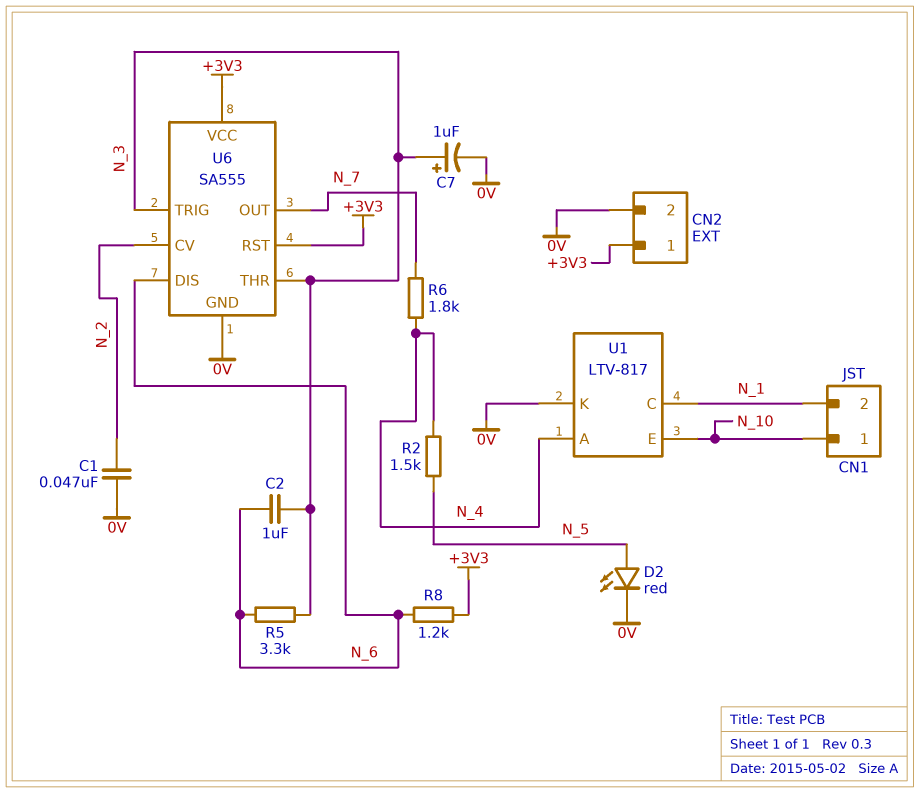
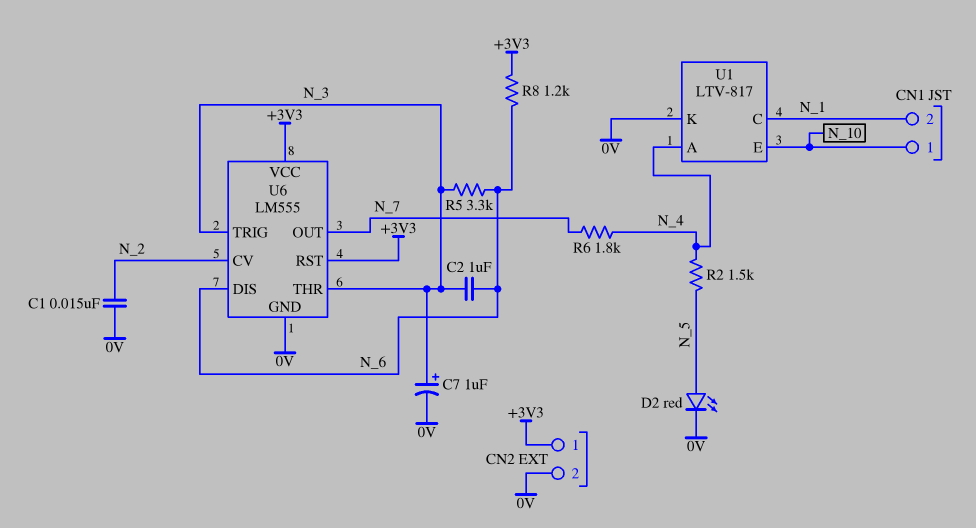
C1: 47nF (0V, N_2) -> 15nF (0V, N_2)
U6: SA555 -> LM555

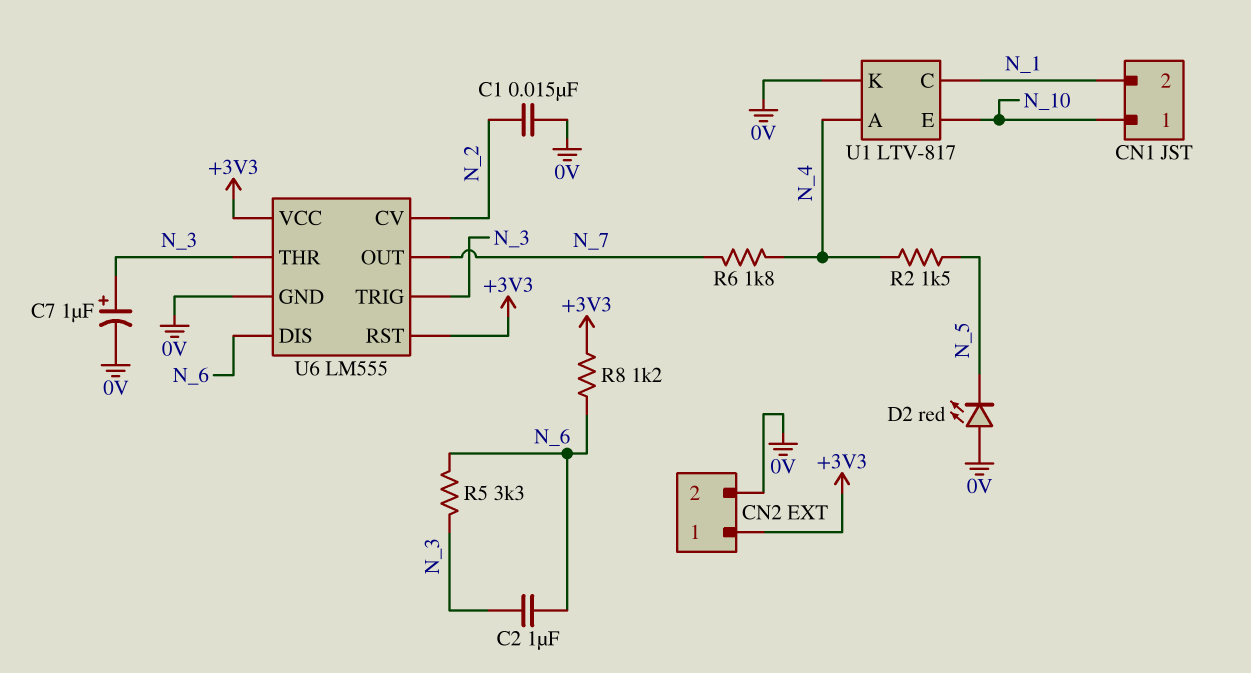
D2: LED red (A N_5, K 0V) -> LED red (A 0V, K N_5)

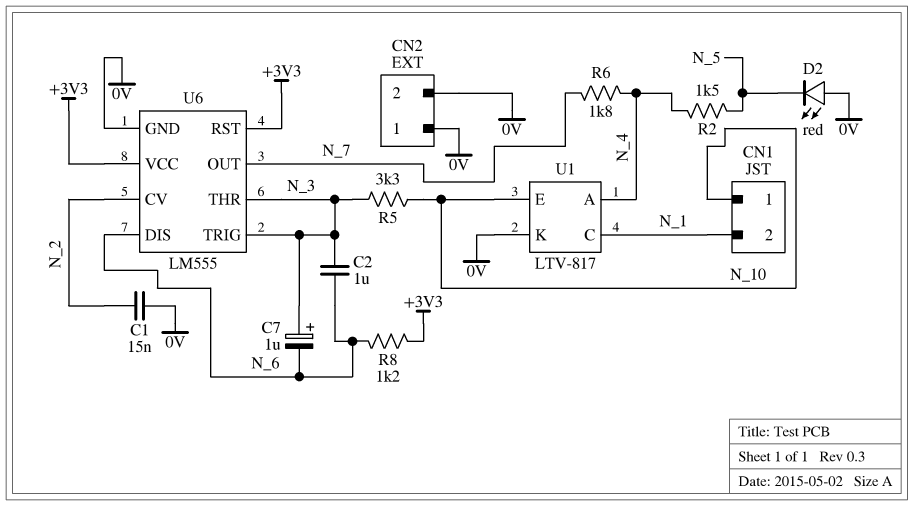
C7: 1uF (plus N_3, minus 0V) -> 1uF (plus N_3, minus N_6)
CN2 pin 1: +3V3 -> 0V
R5: 3.3k (N_3, N_6) -> 3.3k (N_3, N_10)

